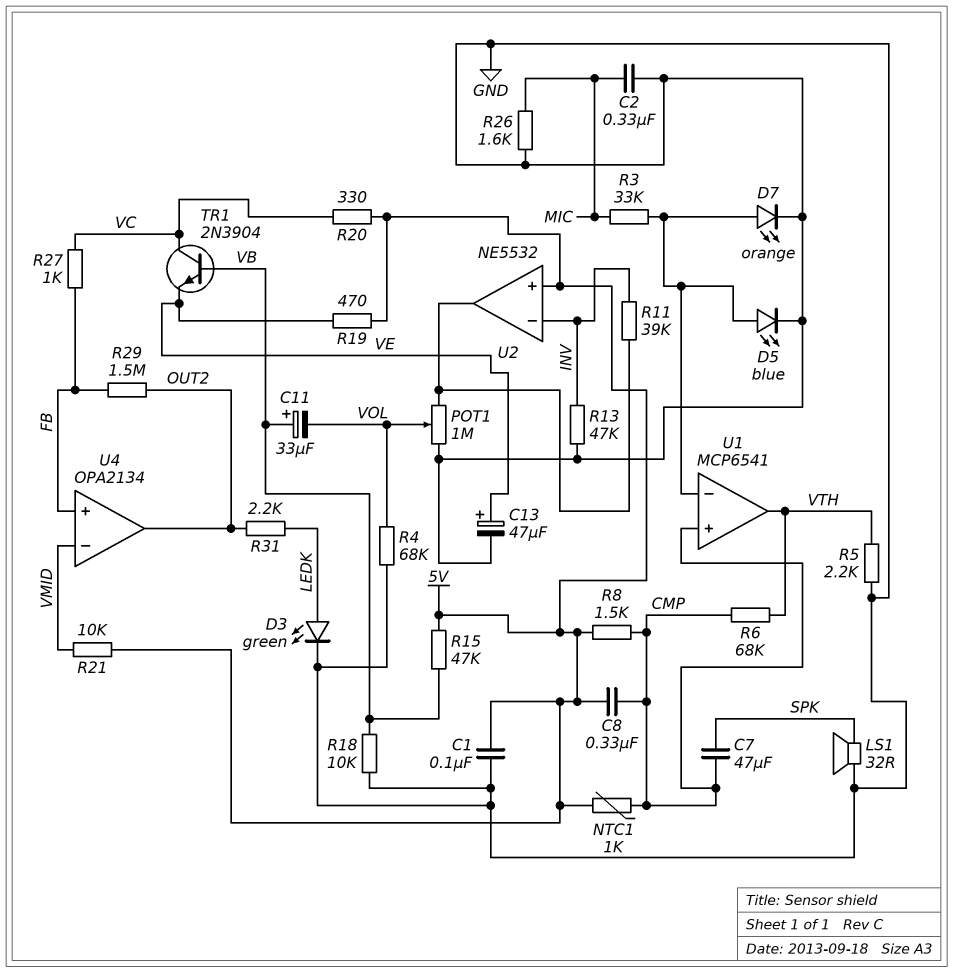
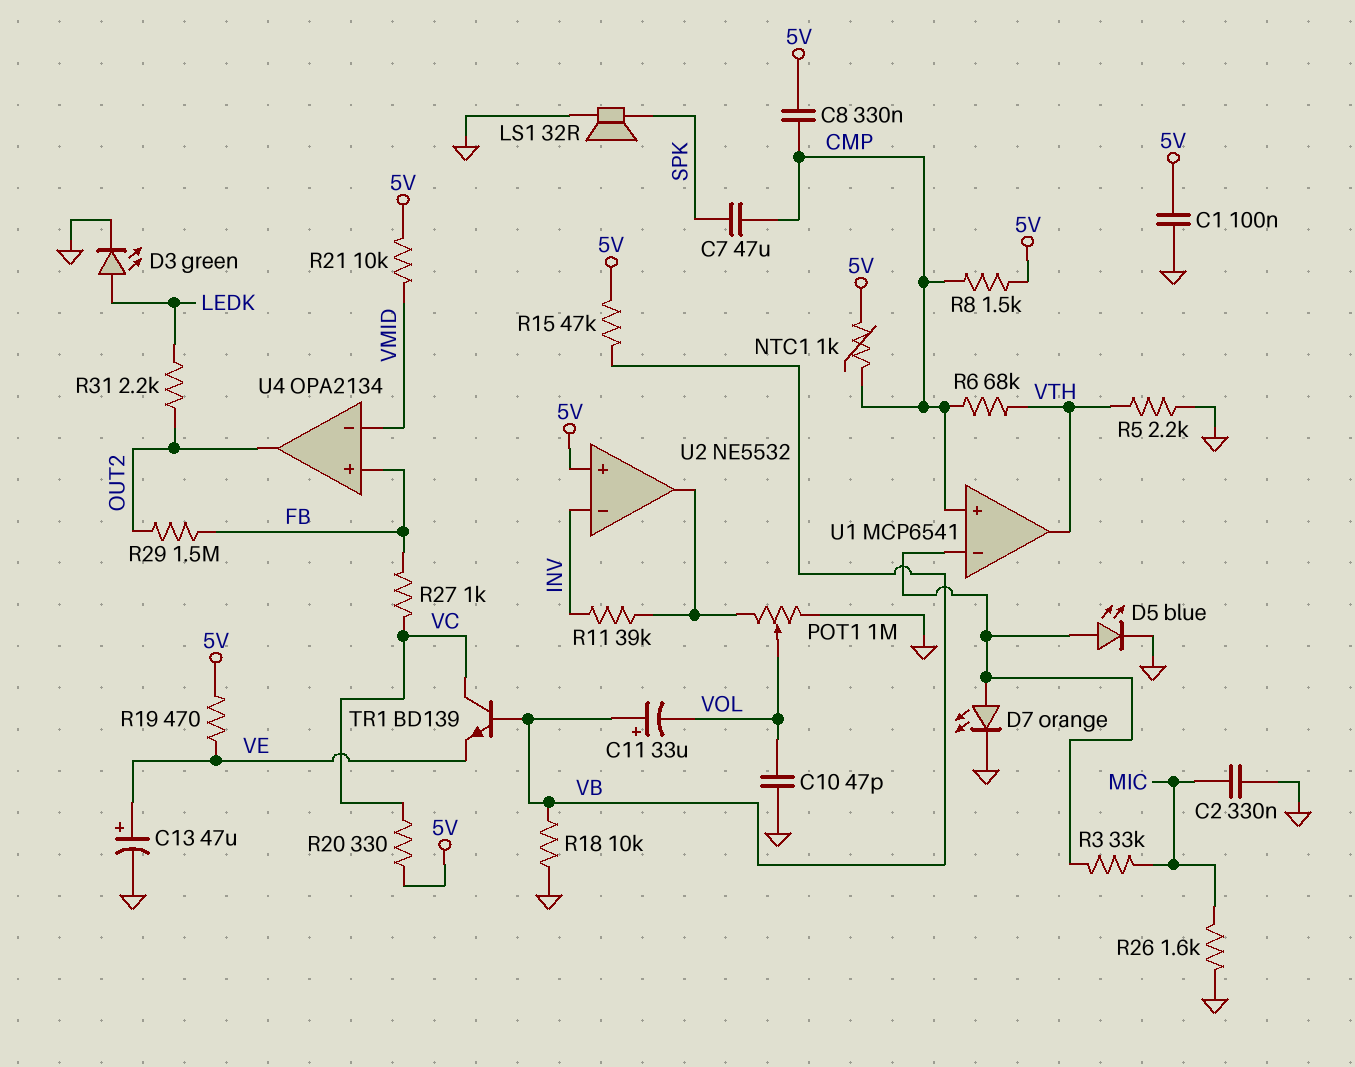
C10: none -> 47pF (GND, VOL)
R4: 68k (GND, VOL) -> none
R13: 47k (GND, INV) -> none
TR1: NPN 2N3904 (B VB, C VC, E VE) -> NPN BD139 (B VB, C VC, E VE)

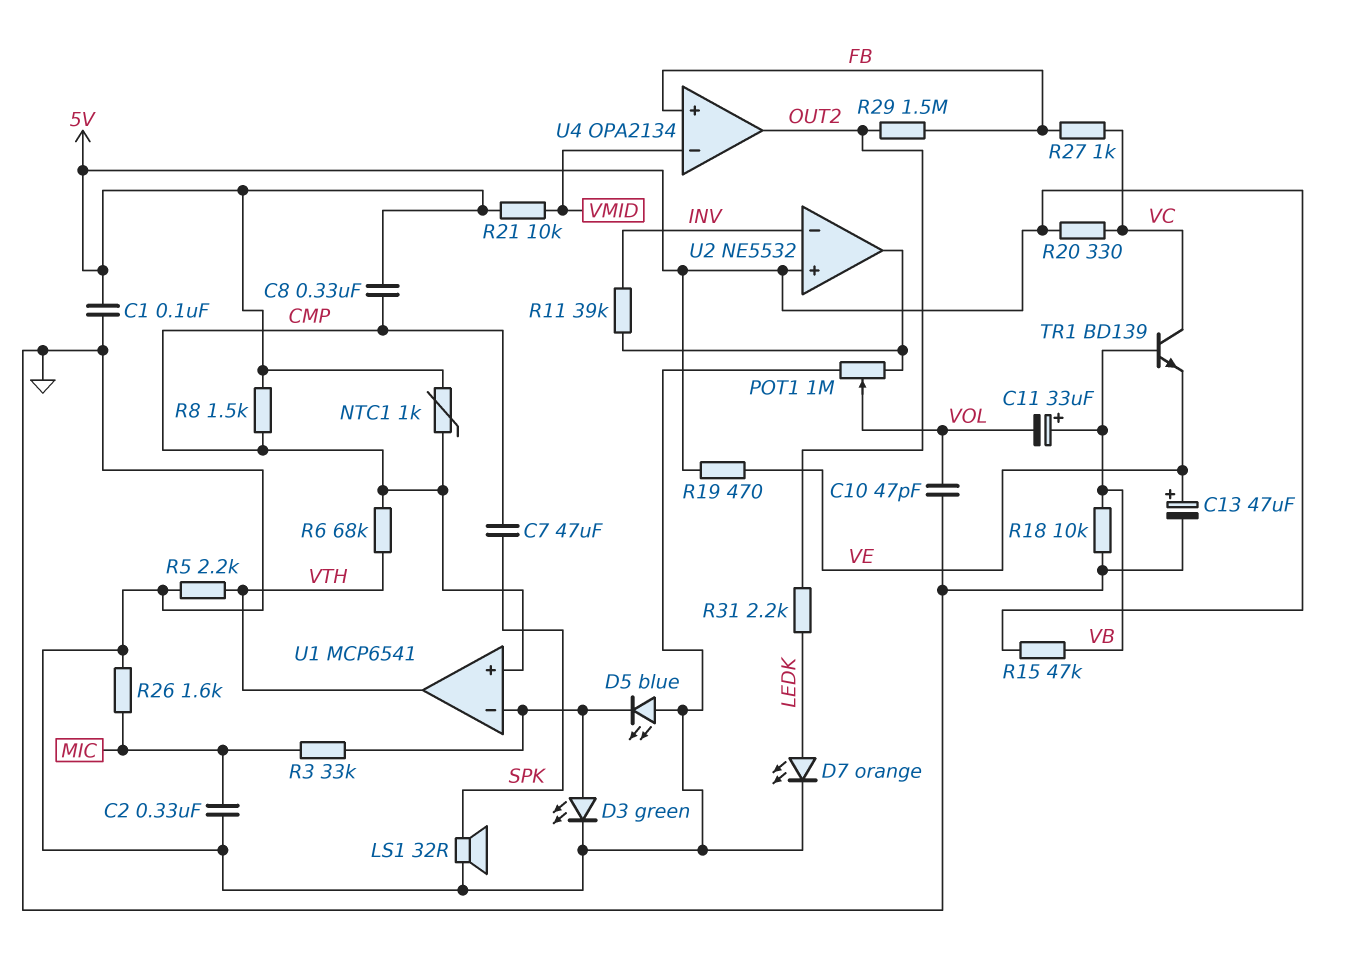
D3: LED green (A LEDK, K GND) -> LED green (A U1/in-, K GND)
D5: LED blue (A U1/in-, K GND) -> LED blue (A GND, K U1/in-)
D7: LED orange (A U1/in-, K GND) -> LED orange (A LEDK, K GND)

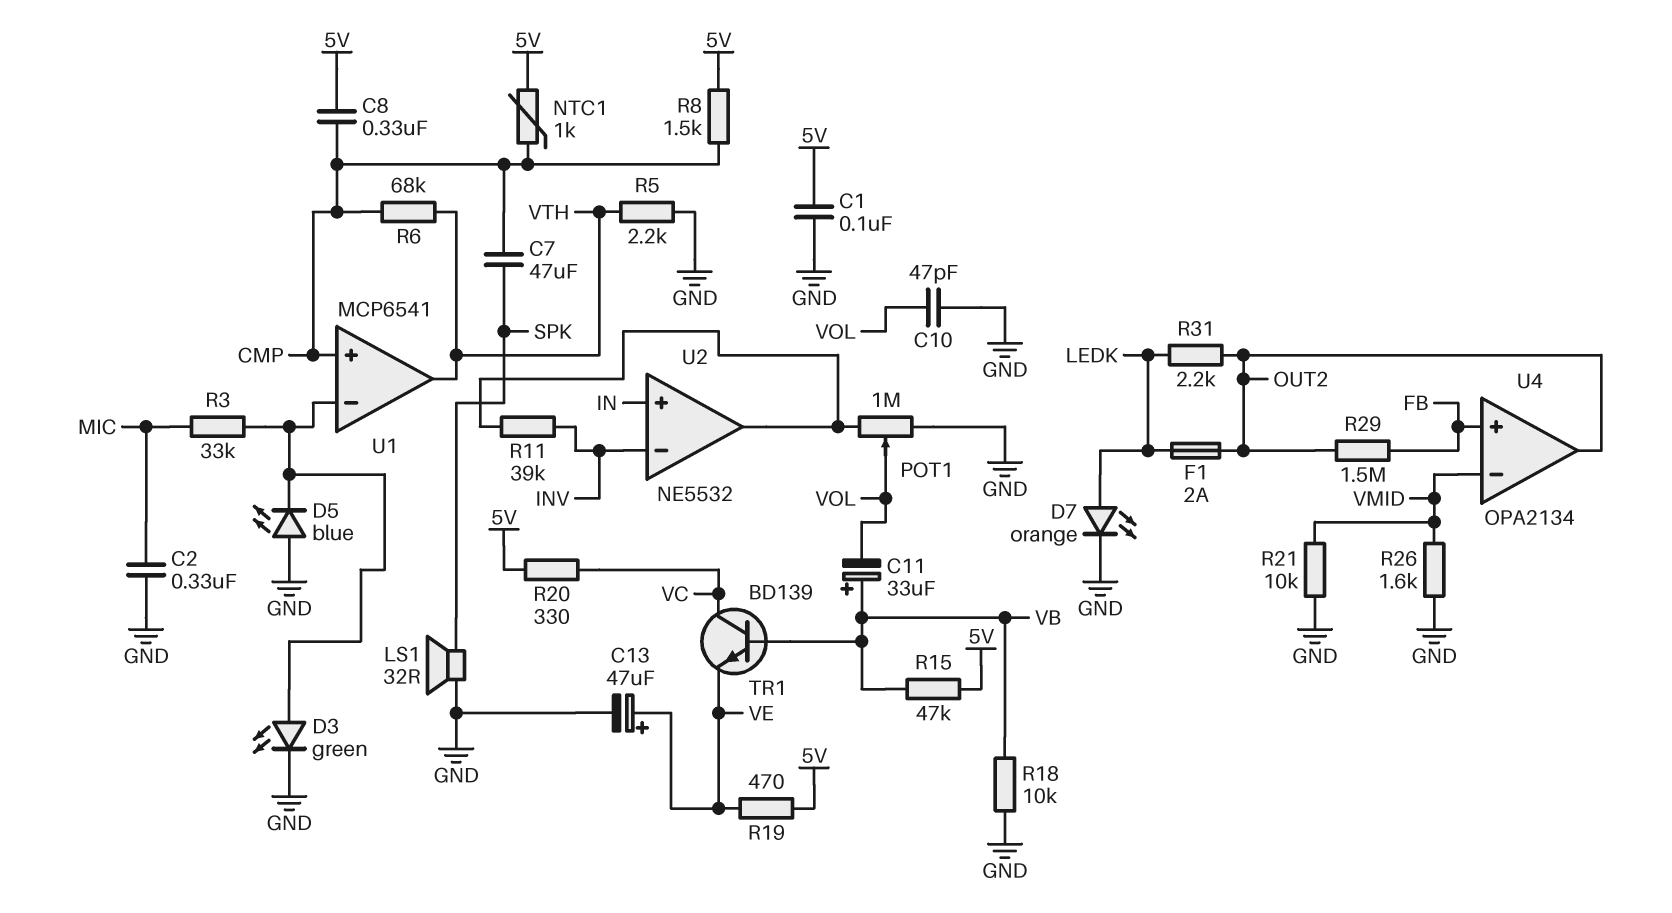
F1: none -> 2A (LEDK, OUT2)
R21: 10k (5V, VMID) -> 10k (GND, VMID)
R26: 1.6k (GND, MIC) -> 1.6k (GND, VMID)
R27: 1k (FB, VC) -> none
U2 pin in+: 5V -> IN

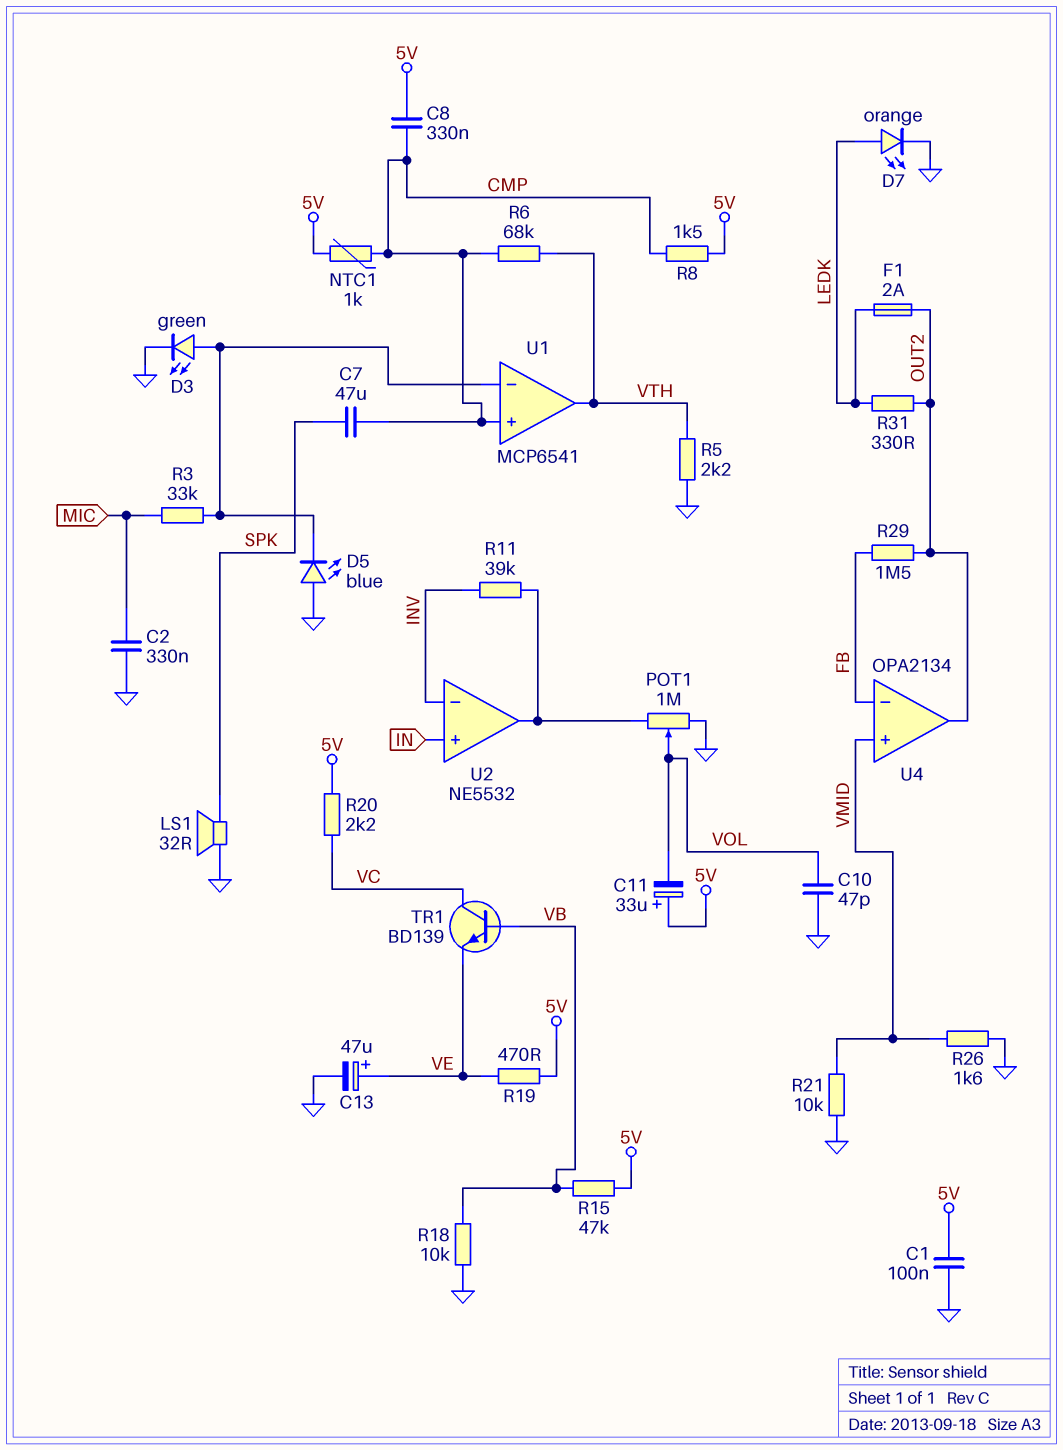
C11: 33uF (plus VB, minus VOL) -> 33uF (plus 5V, minus VOL)
R20: 330 (5V, VC) -> 2.2k (5V, VC)
R31: 2.2k (LEDK, OUT2) -> 330 (LEDK, OUT2)
U4 pin in+: FB -> VMID
U4 pin in-: VMID -> FB

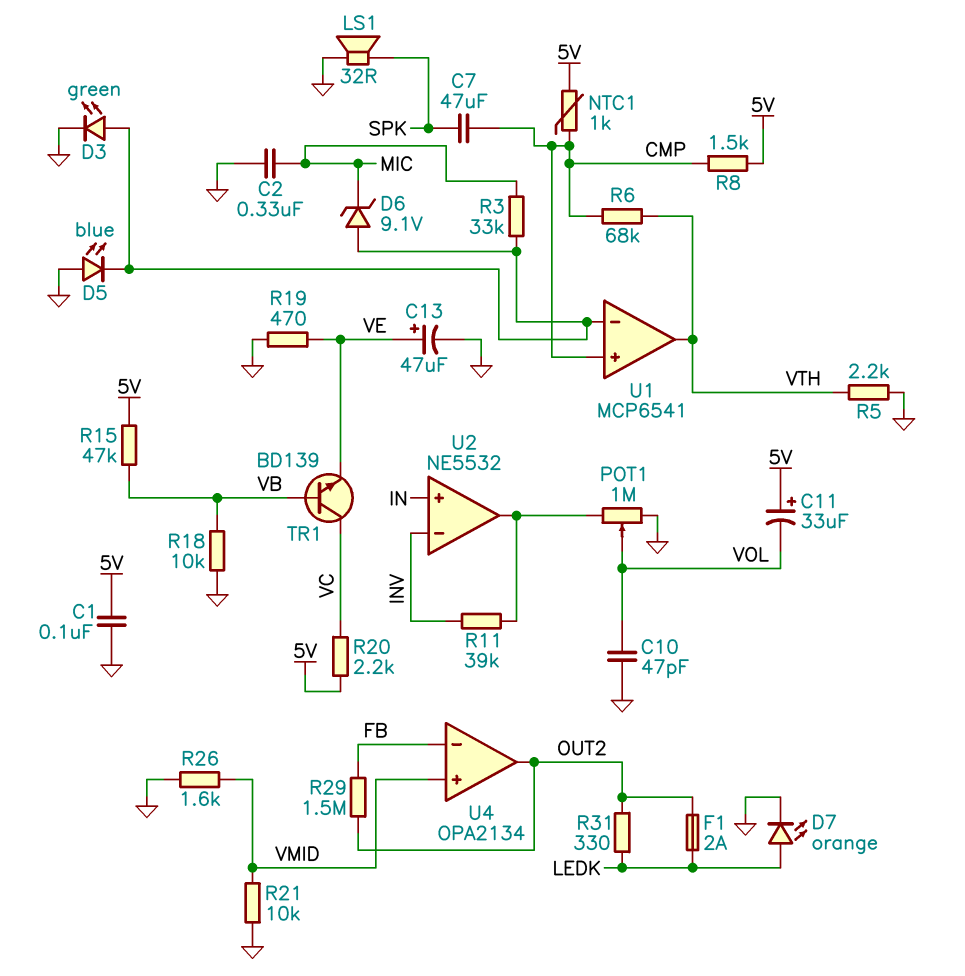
C8: 330nF (5V, CMP) -> none
D6: none -> zener 9.1V (A U1/in-, K MIC)
R19: 470 (5V, VE) -> 470 (GND, VE)

